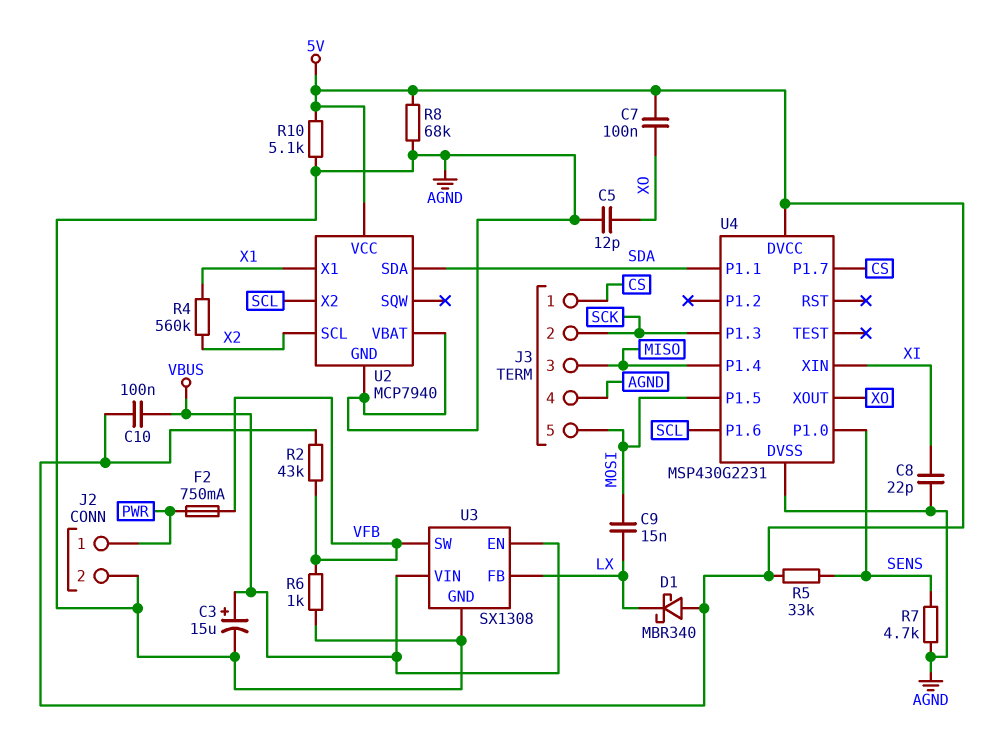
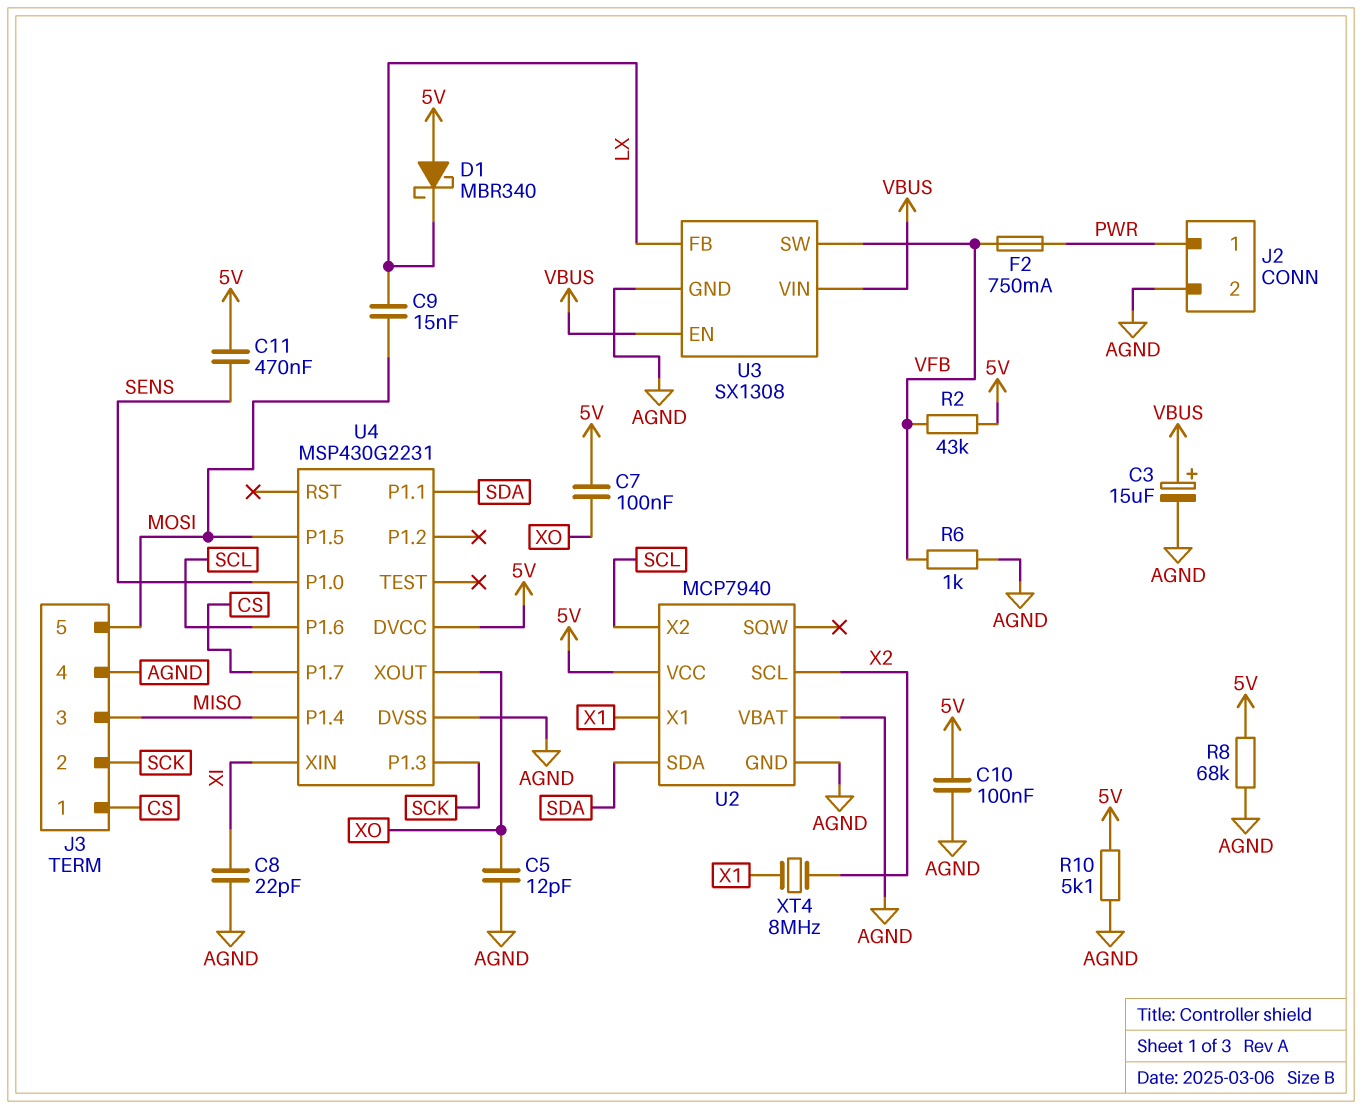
C10: 100nF (5V, VBUS) -> 100nF (5V, AGND)
C11: none -> 470nF (5V, SENS)
R4: 560k (X1, X2) -> none
R5: 33k (5V, SENS) -> none
R7: 4.7k (AGND, SENS) -> none
XT4: none -> 8MHz (X1, X2)

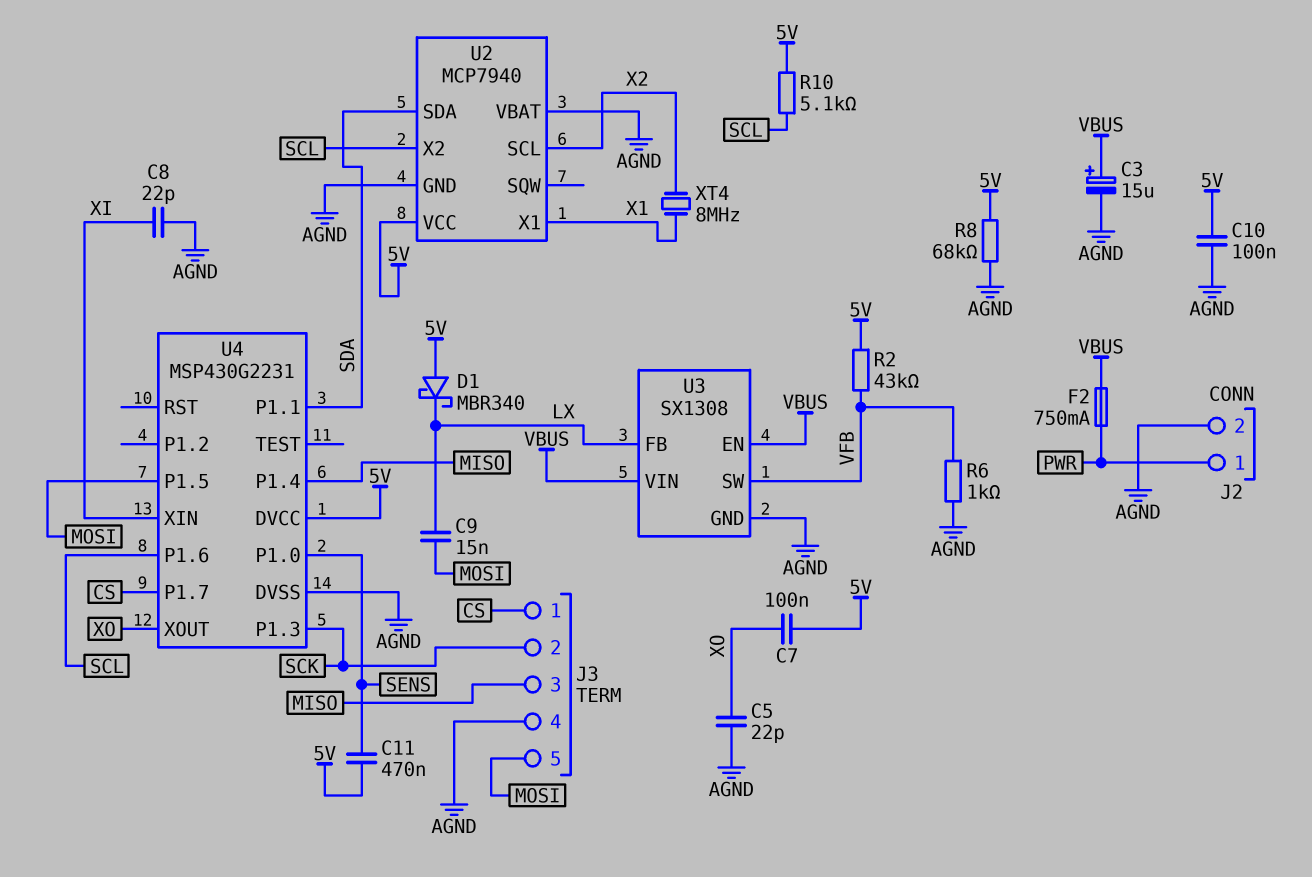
C5: 12pF (AGND, XO) -> 22pF (AGND, XO)
F2: 750mA (PWR, VFB) -> 750mA (PWR, VBUS)
R10: 5.1k (5V, AGND) -> 5.1k (5V, SCL)

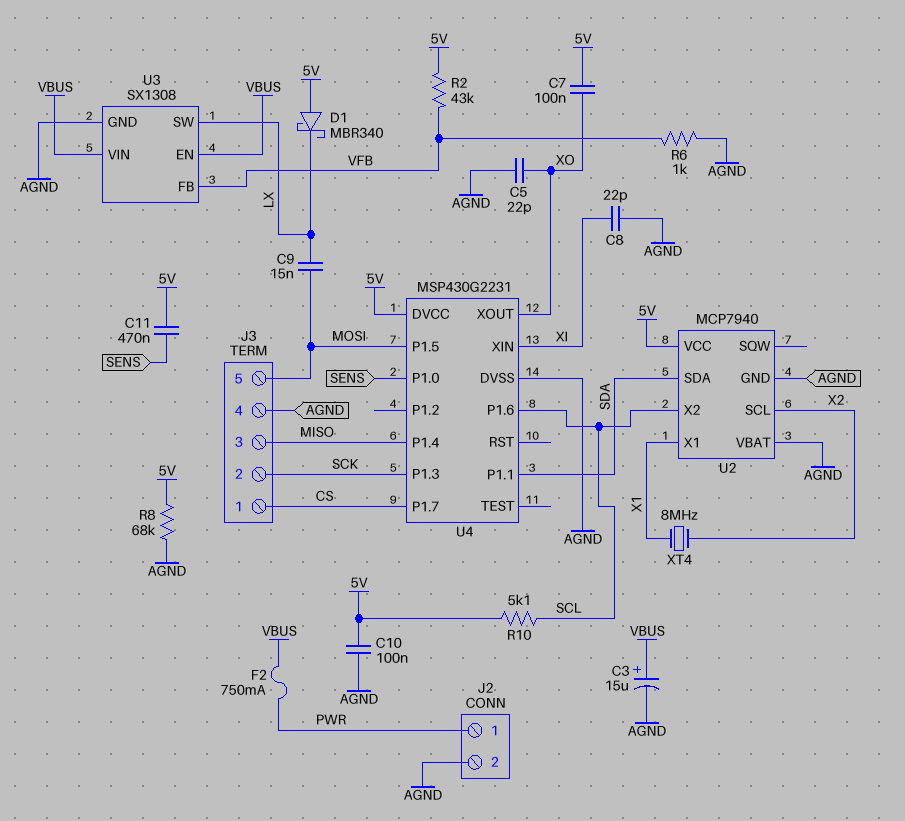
U3 pin FB: LX -> VFB
U3 pin SW: VFB -> LX

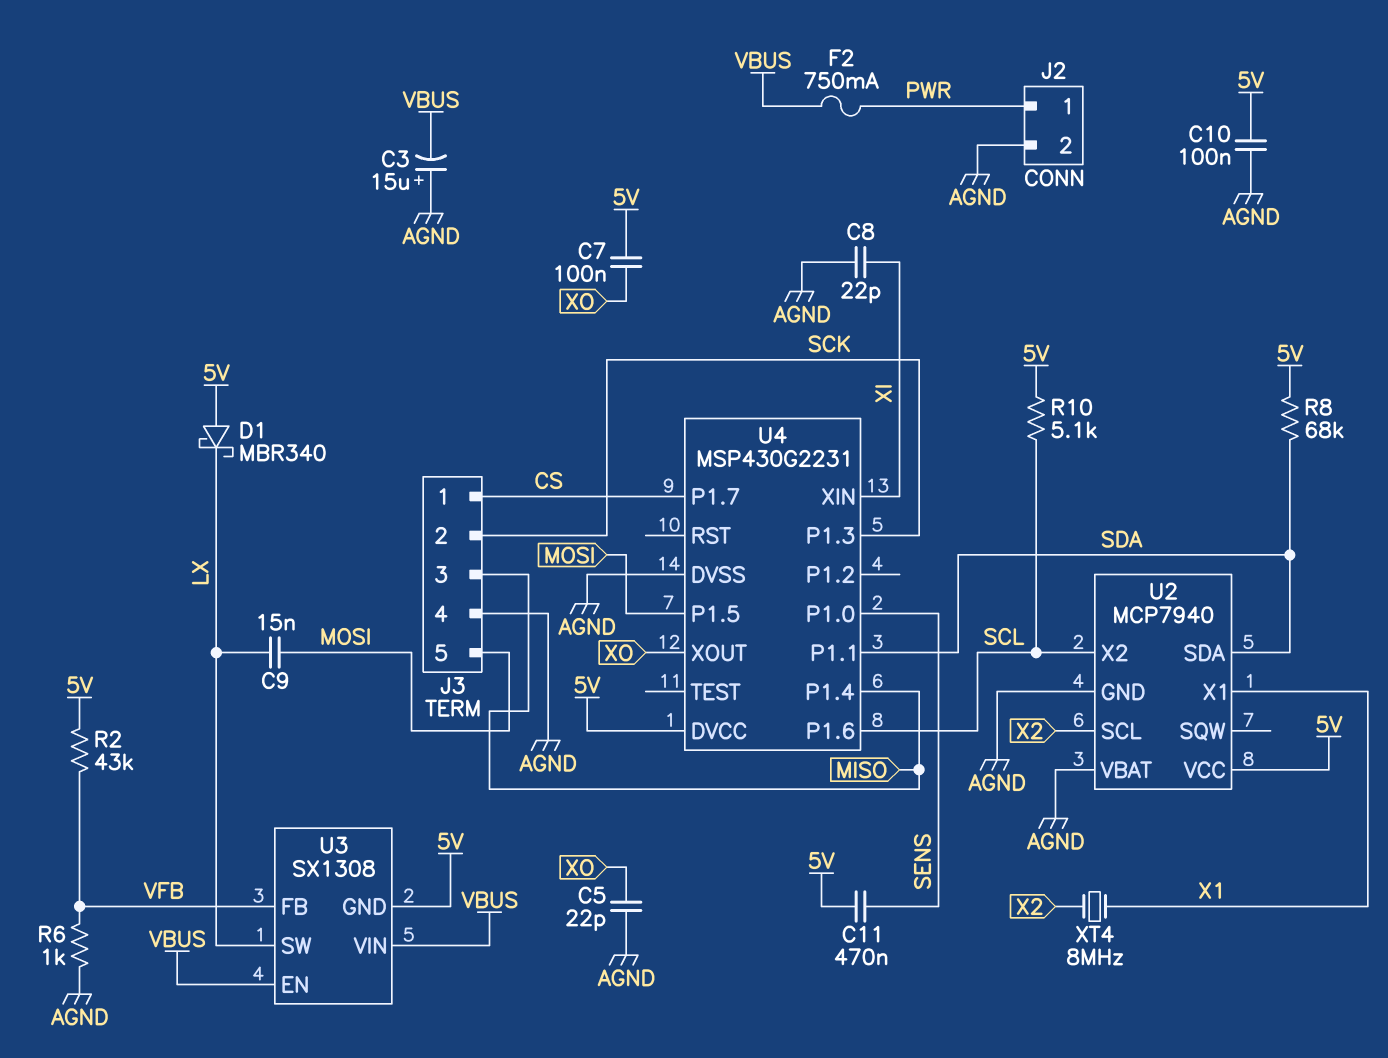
C3: 15uF (plus VBUS, minus AGND) -> 15uF (plus AGND, minus VBUS)
R8: 68k (5V, AGND) -> 68k (5V, SDA)
U3 pin GND: AGND -> 5V

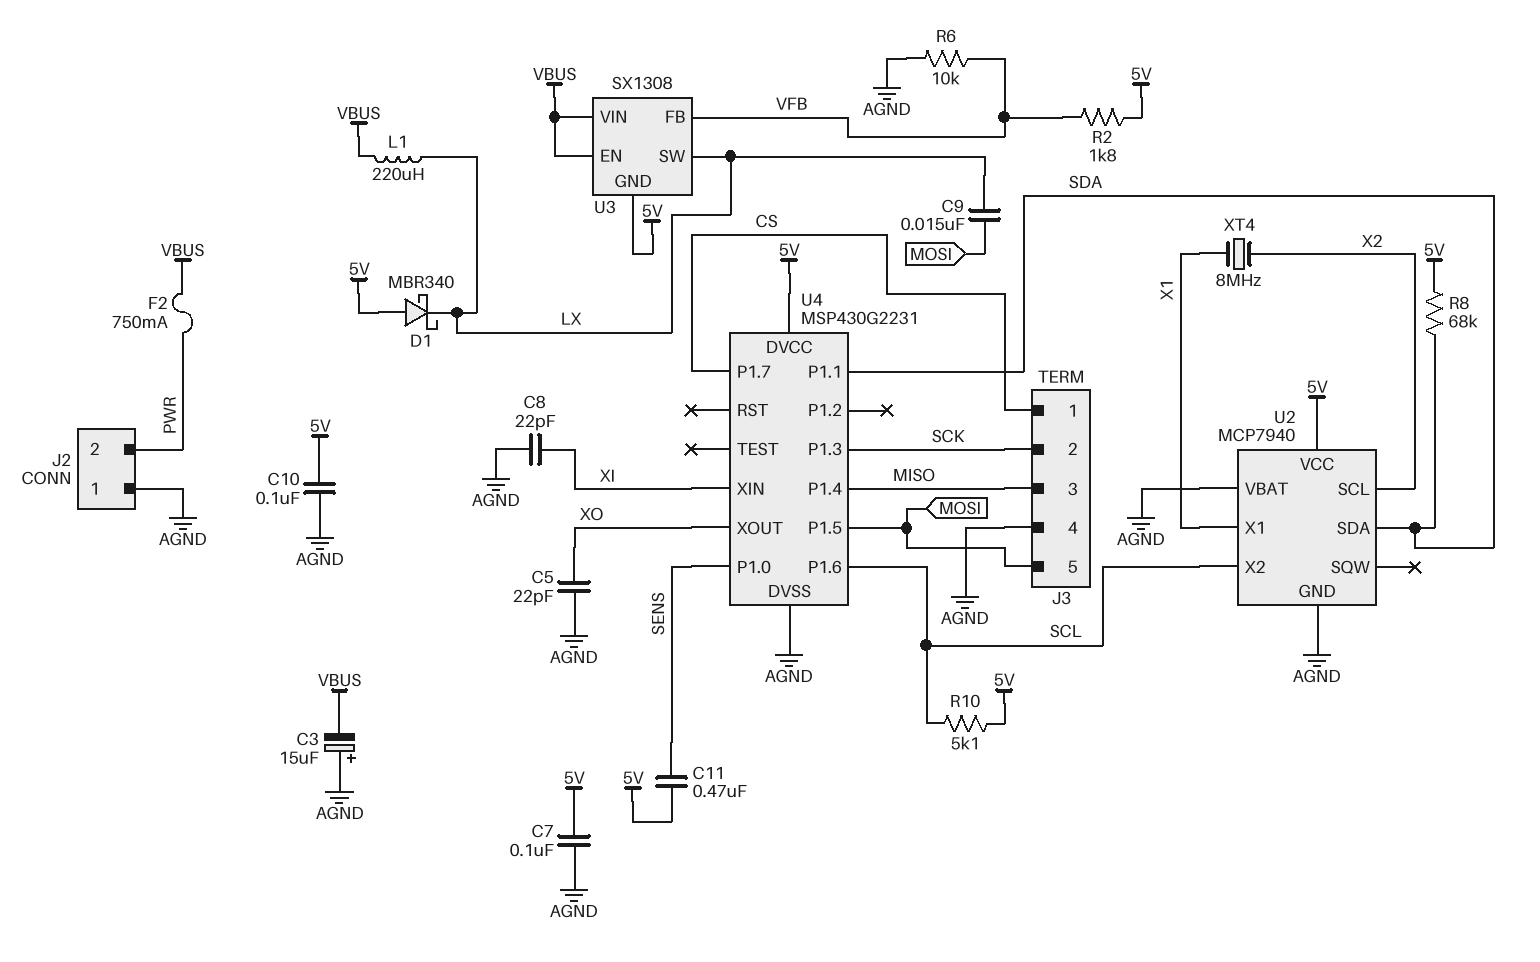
C7: 100nF (5V, XO) -> 100nF (5V, AGND)
J2 pin 1: PWR -> AGND
J2 pin 2: AGND -> PWR
L1: none -> 220uH (LX, VBUS)
R2: 43k (5V, VFB) -> 1.8k (5V, VFB)
R6: 1k (AGND, VFB) -> 10k (AGND, VFB)

